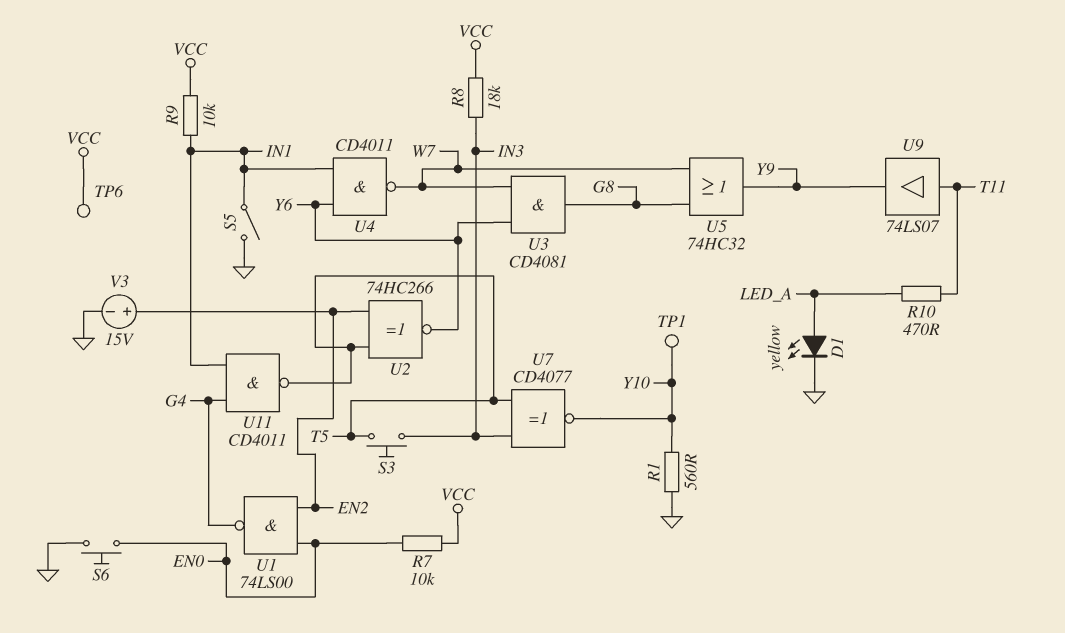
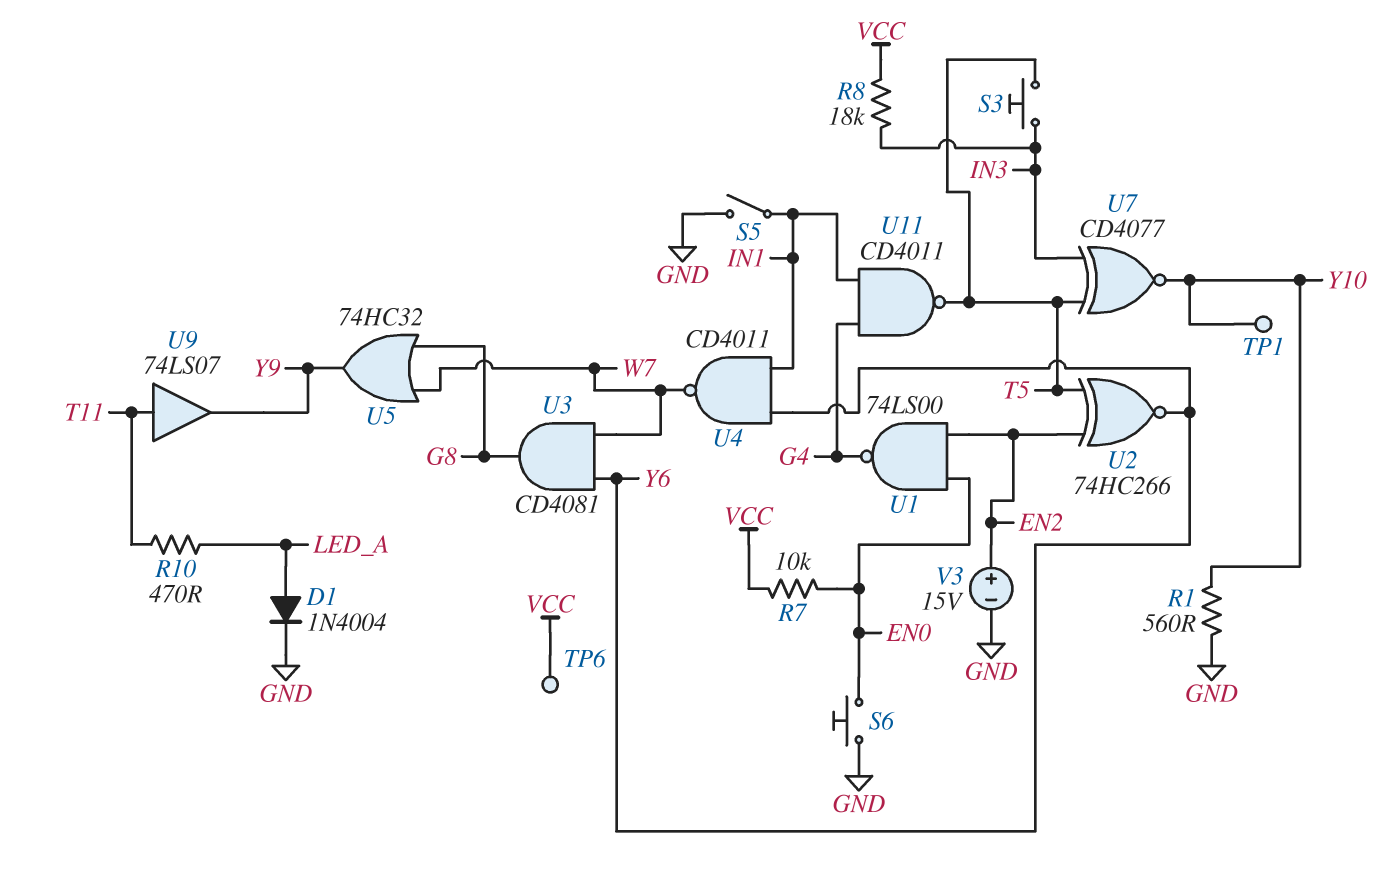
D1: LED yellow (A LED_A, K GND) -> diode 1N4004 (A LED_A, K GND)
R9: 10k (IN1, VCC) -> none

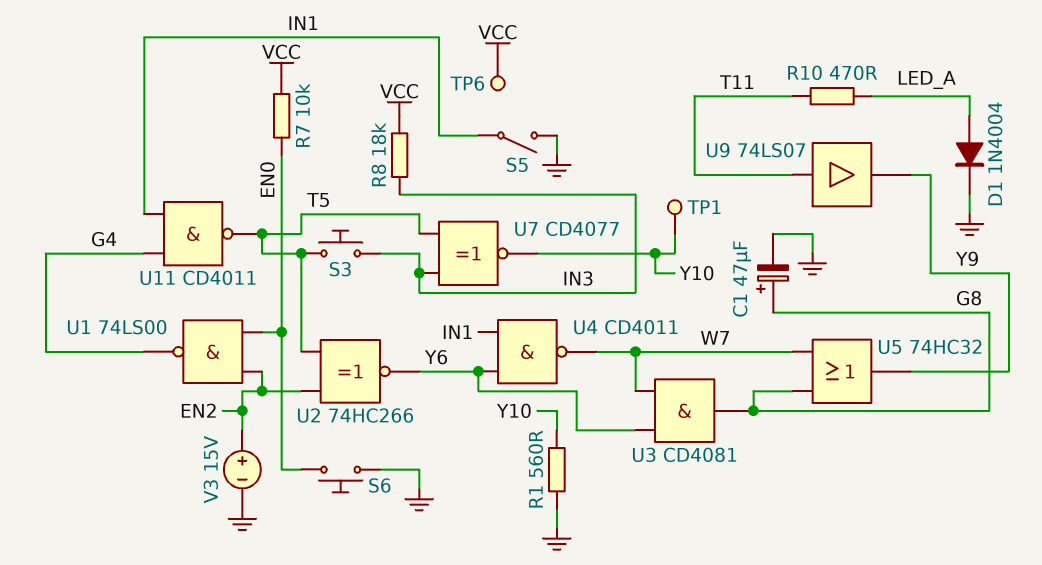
C1: none -> 47uF (plus G8, minus GND)

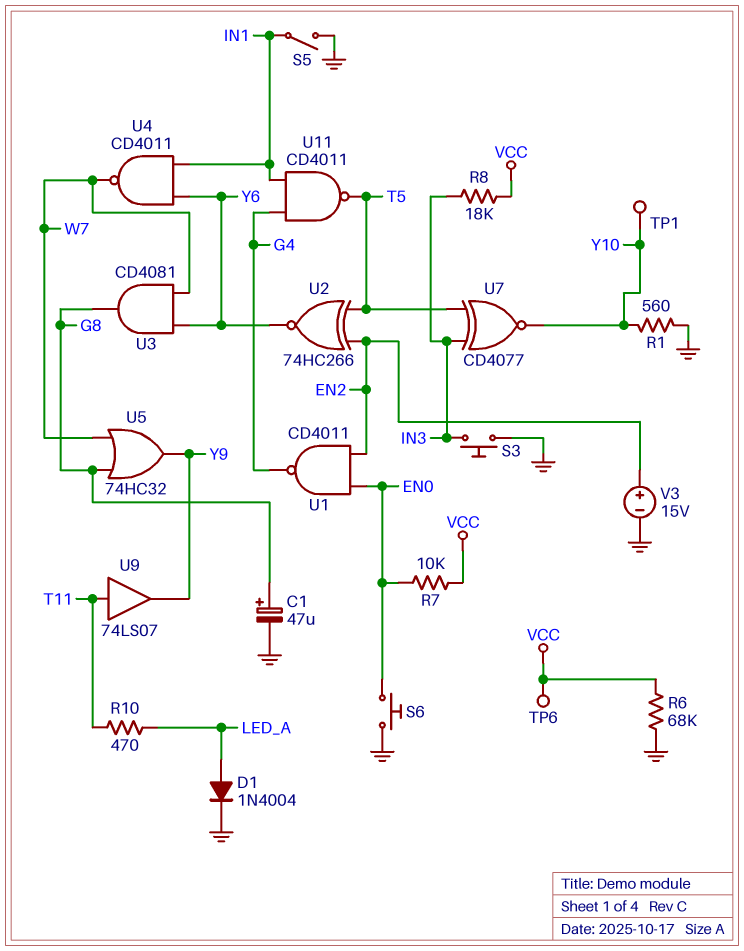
R6: none -> 68k (GND, VCC)
S3: button (IN3, T5) -> button (GND, IN3)
U1: NAND 74LS00 (in EN0, in EN2, out G4) -> NAND CD4011 (in EN0, in EN2, out G4)

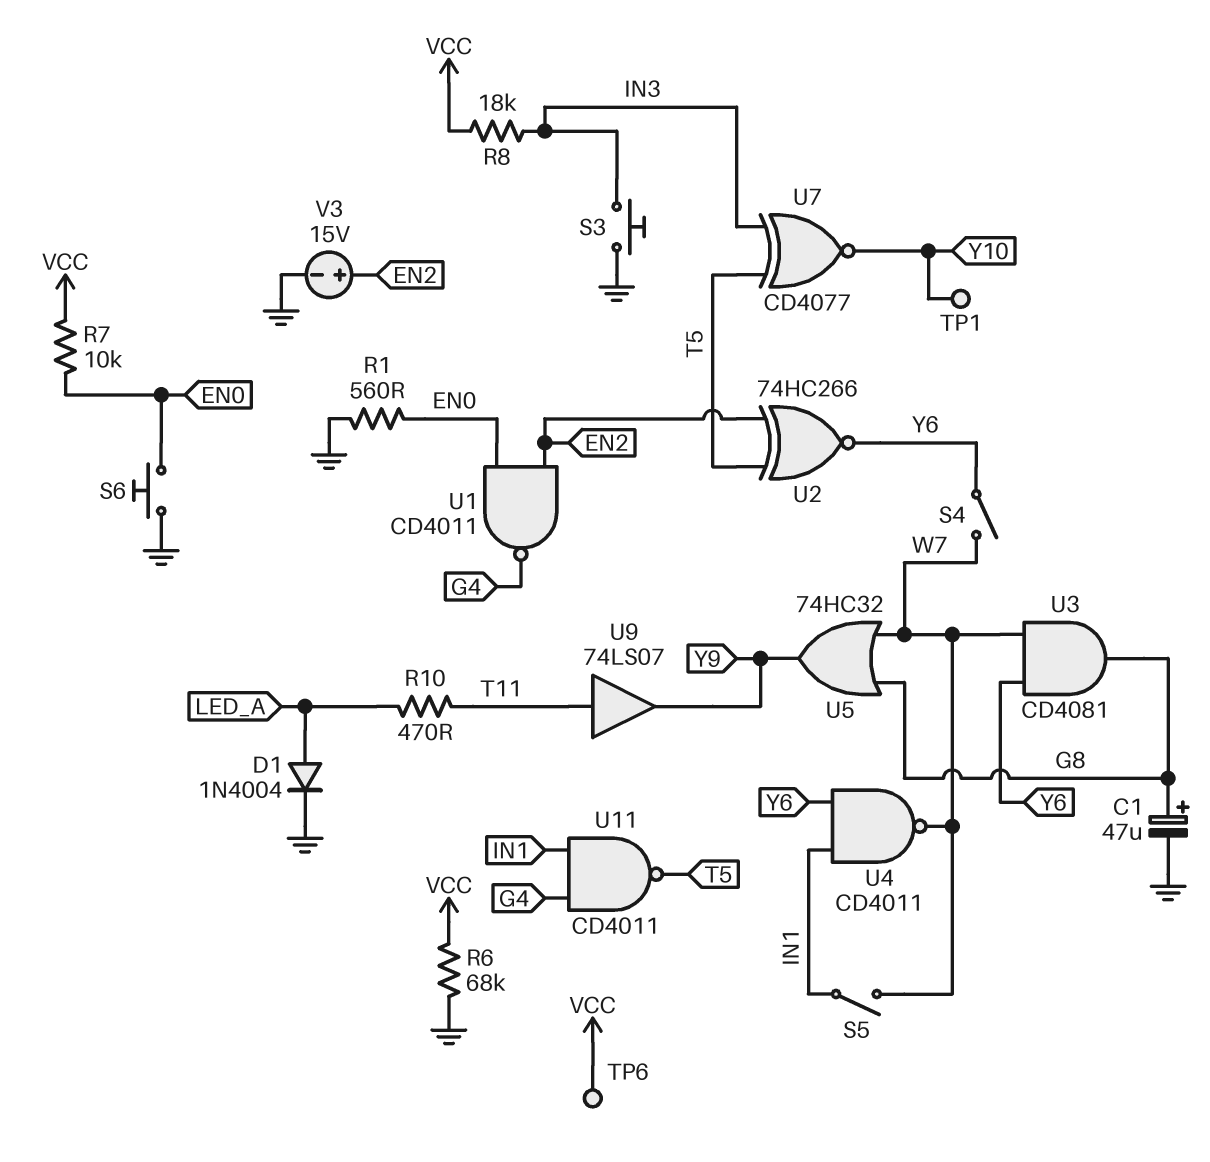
R1: 560 (GND, Y10) -> 560 (EN0, GND)
S4: none -> switch (W7, Y6)
S5: switch (GND, IN1) -> switch (IN1, W7)

